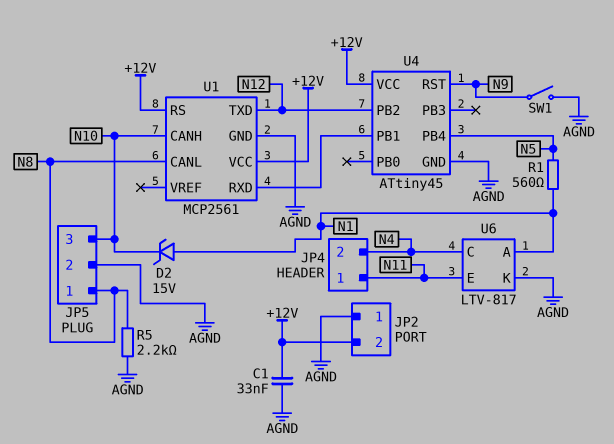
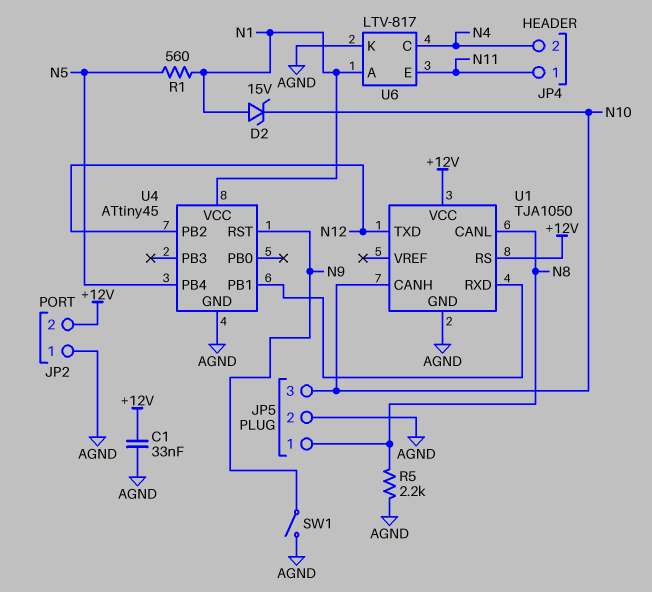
U1: MCP2561 -> TJA1050
U4 pin VCC: +12V -> N1

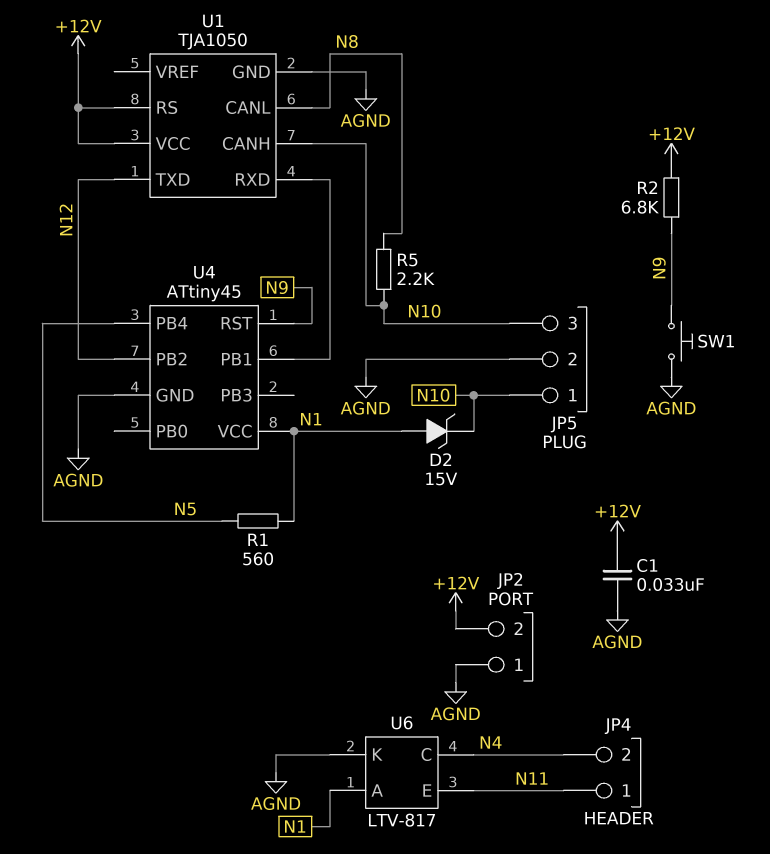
JP5 pin 1: N8 -> N10
R2: none -> 6.8k (+12V, N9)
R5: 2.2k (AGND, N8) -> 2.2k (N8, N10)
SW1: switch (AGND, N9) -> button (AGND, N9)

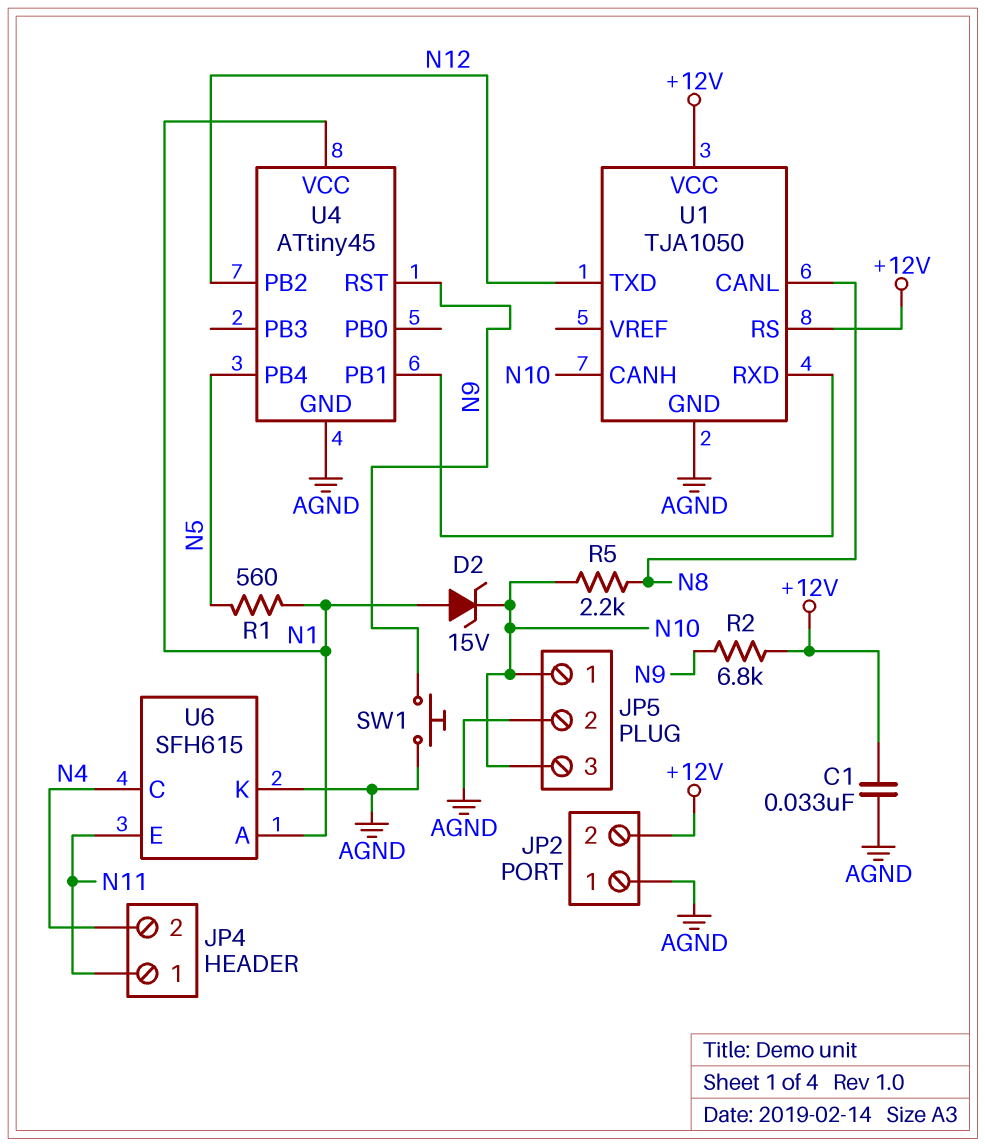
U6: LTV-817 -> SFH615

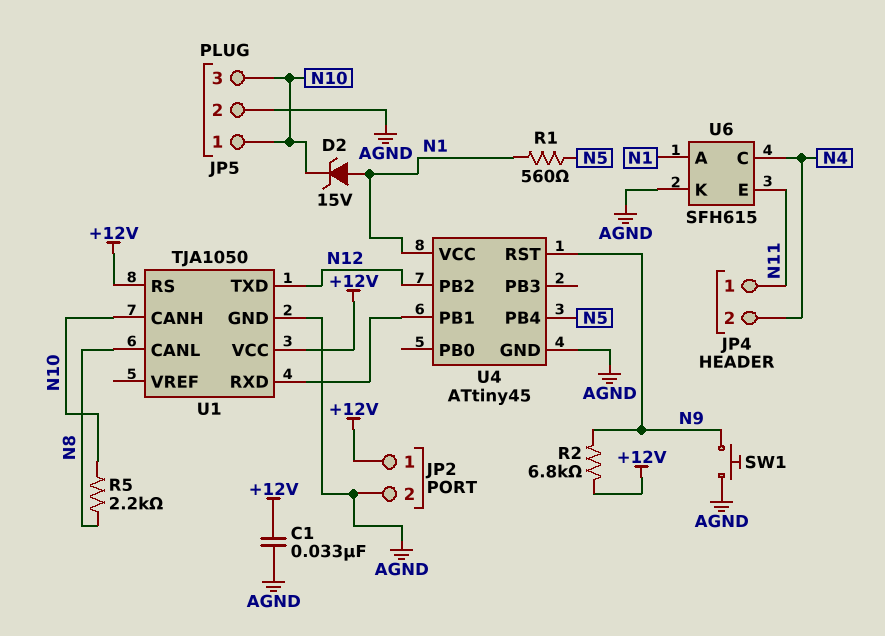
JP2 pin 1: AGND -> +12V
JP2 pin 2: +12V -> AGND

